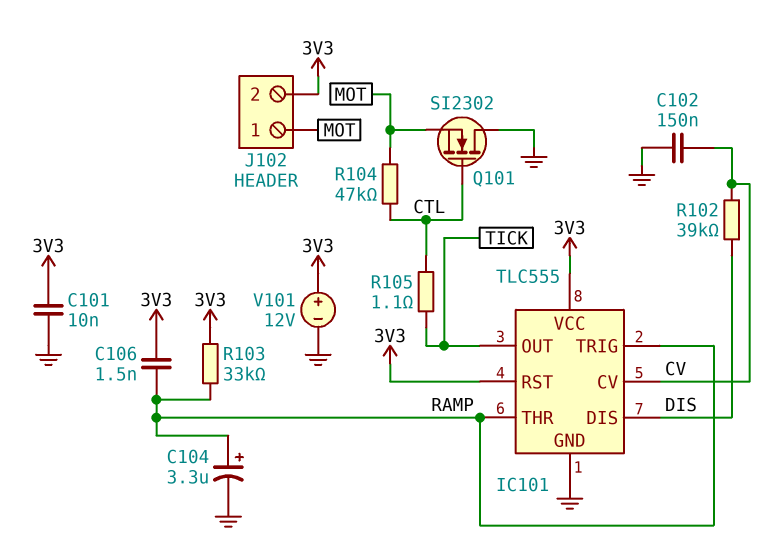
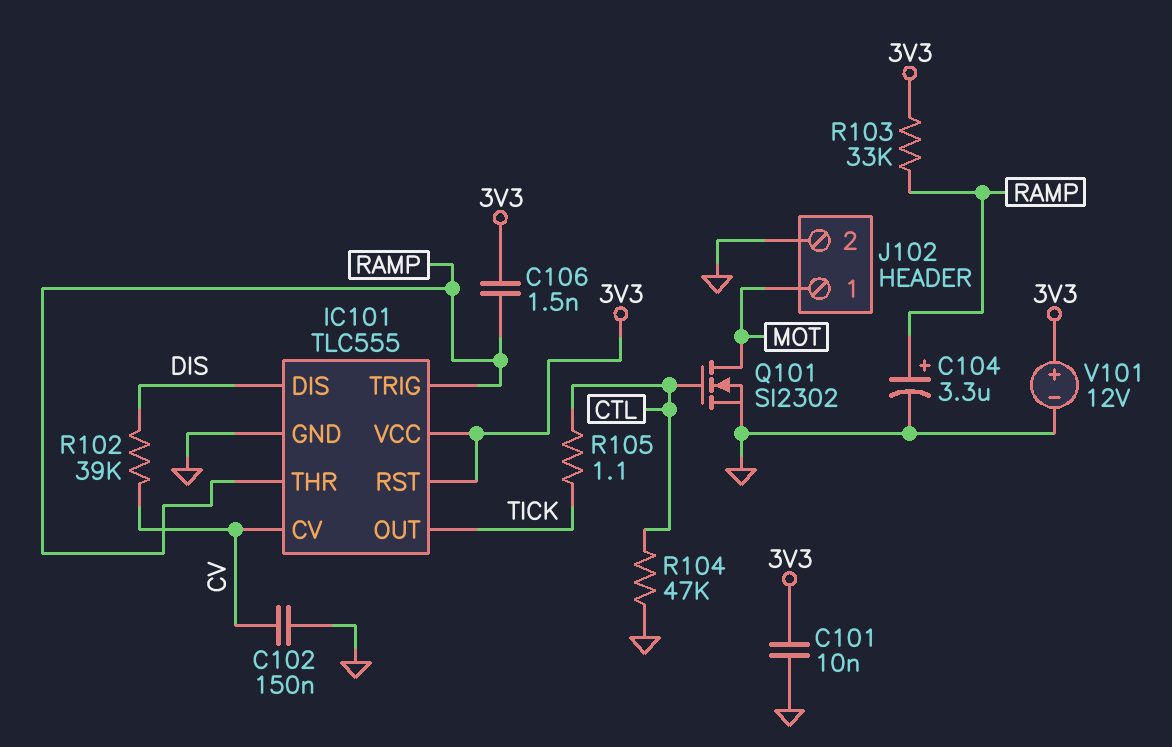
J102 pin 2: 3V3 -> GND
Q101: NMOS SI2302 (G CTL, D GND, S MOT) -> NMOS SI2302 (G CTL, D MOT, S GND)
R104: 47k (CTL, MOT) -> 47k (CTL, GND)

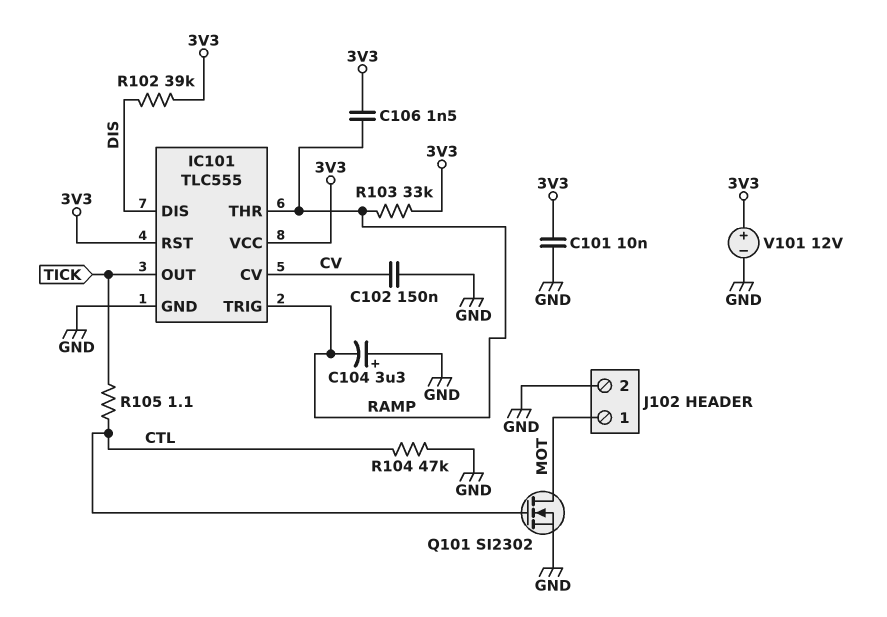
C104: 3.3uF (plus RAMP, minus GND) -> 3.3uF (plus GND, minus RAMP)
R102: 39k (CV, DIS) -> 39k (3V3, DIS)

